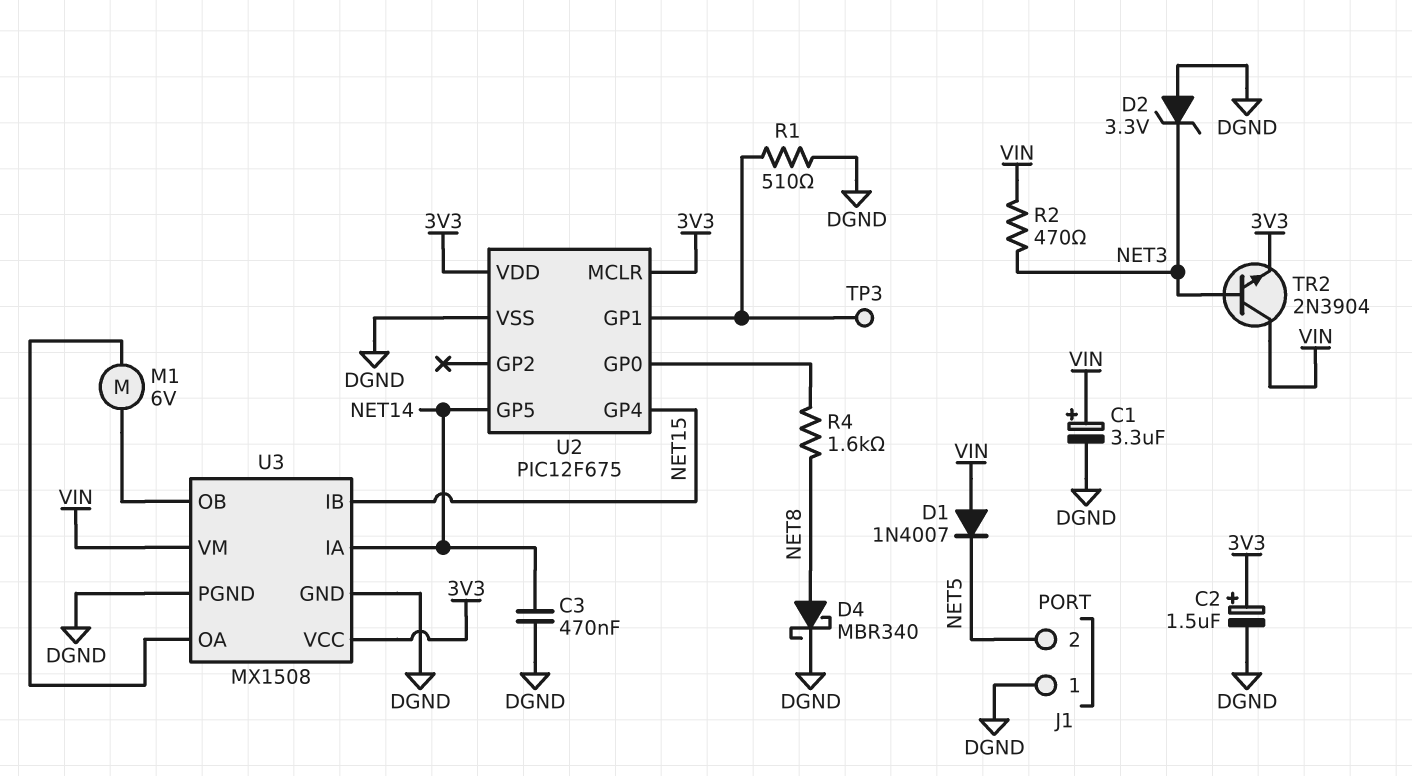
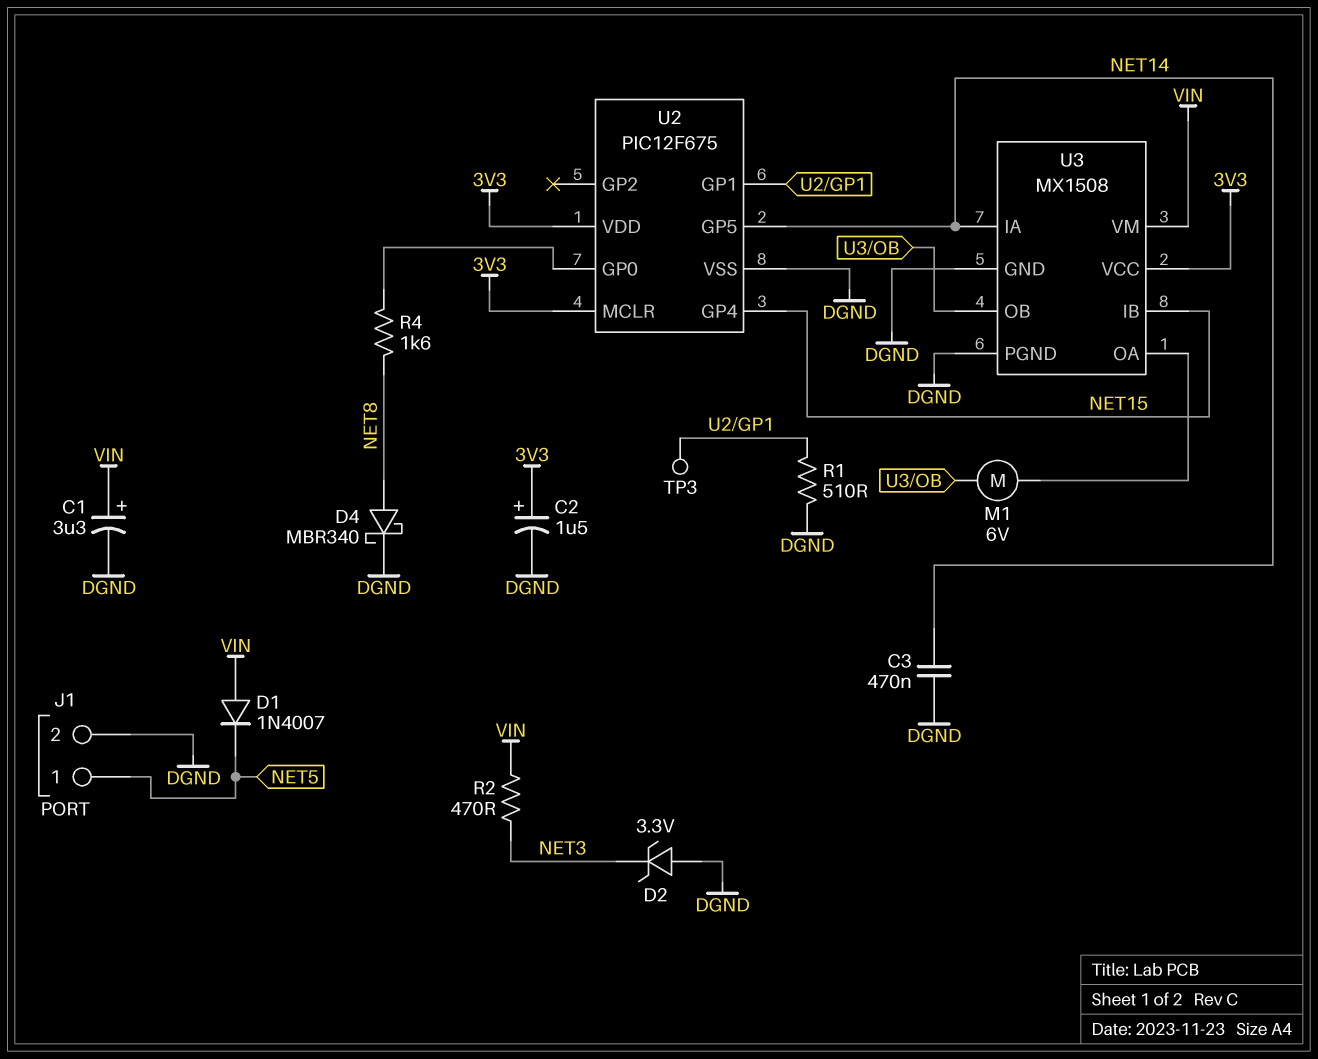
J1 pin 1: DGND -> NET5
J1 pin 2: NET5 -> DGND
TR2: NPN 2N3904 (B NET3, C VIN, E 3V3) -> none

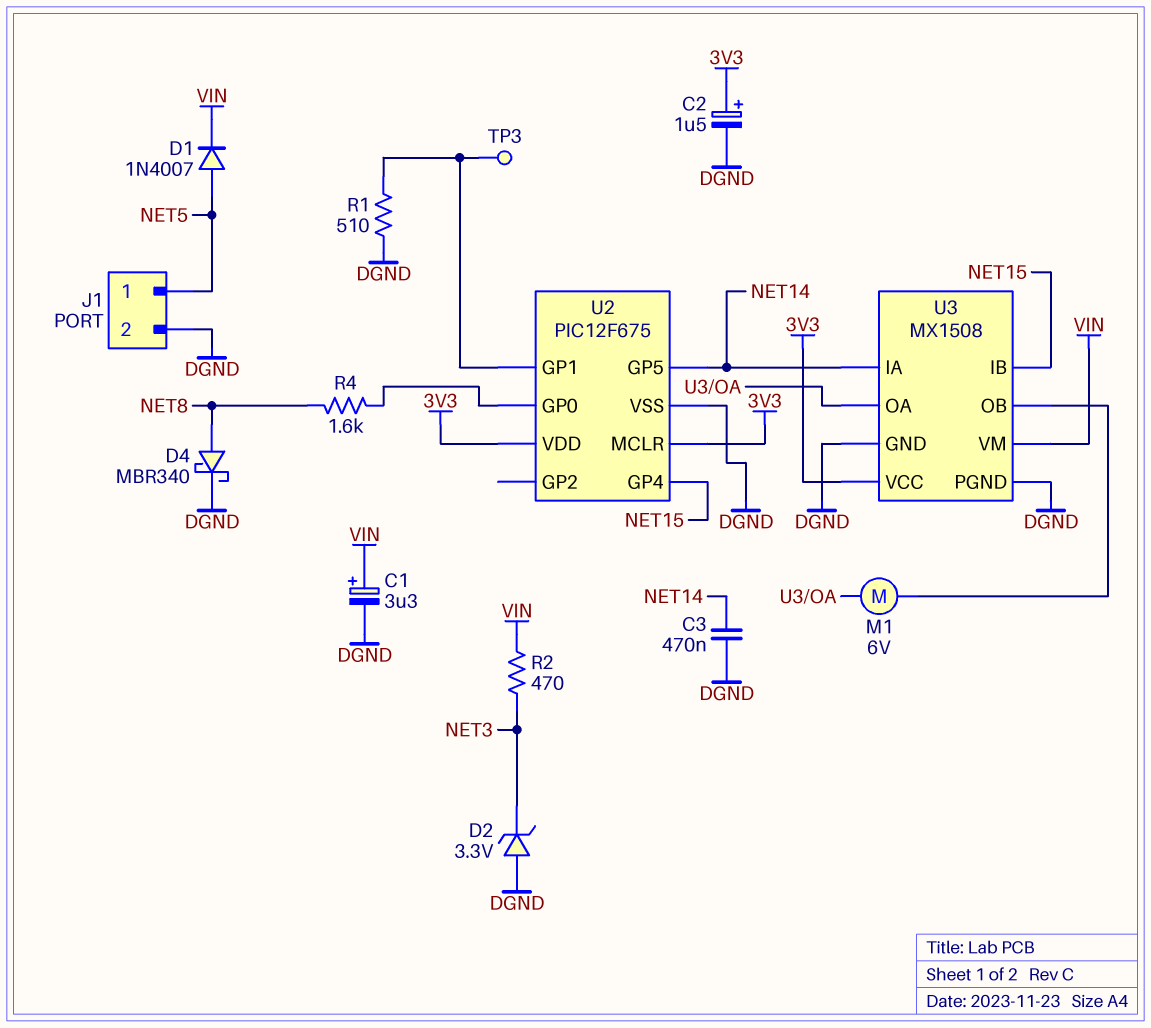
D1: diode 1N4007 (A VIN, K NET5) -> diode 1N4007 (A NET5, K VIN)

